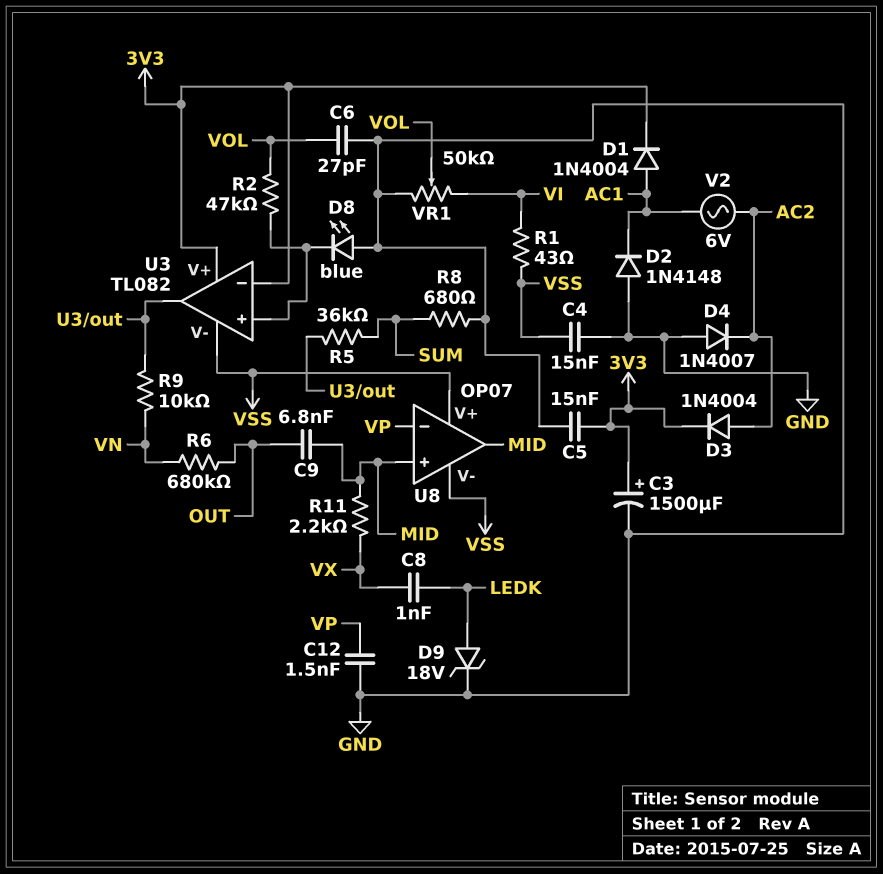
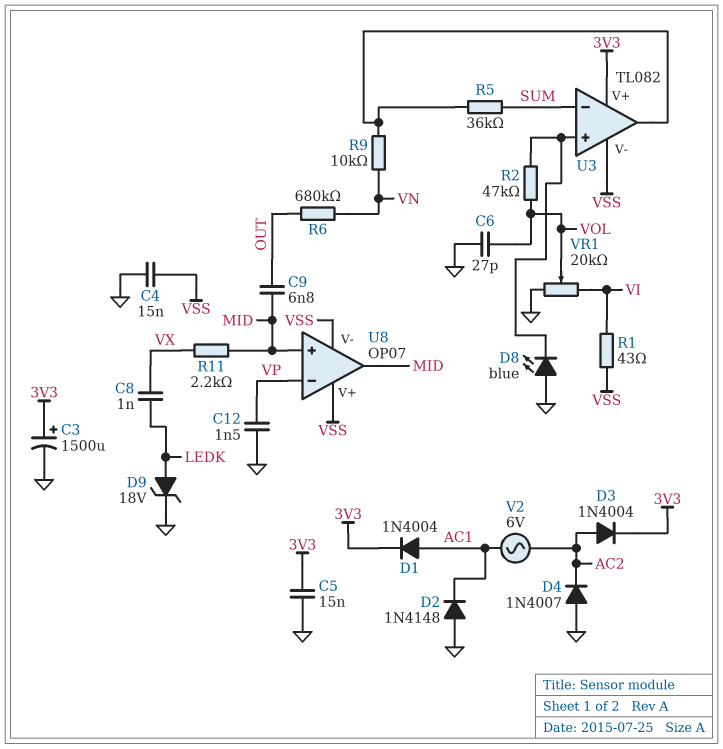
R8: 680 (GND, SUM) -> none
U3 pin in-: 3V3 -> SUM
VR1: 50k (GND, VI, wiper VOL) -> 20k (GND, VI, wiper VOL)

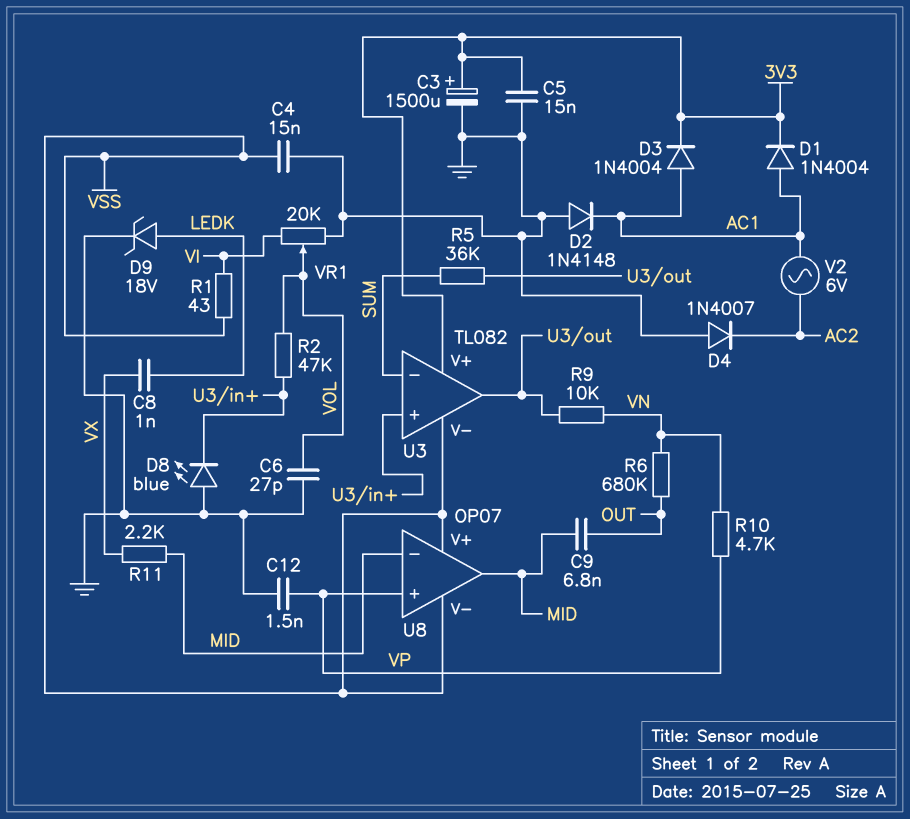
D3: diode 1N4004 (A AC2, K 3V3) -> diode 1N4004 (A AC1, K 3V3)
R10: none -> 4.7k (VN, VP)
U8 pin in+: MID -> VP
U8 pin in-: VP -> MID

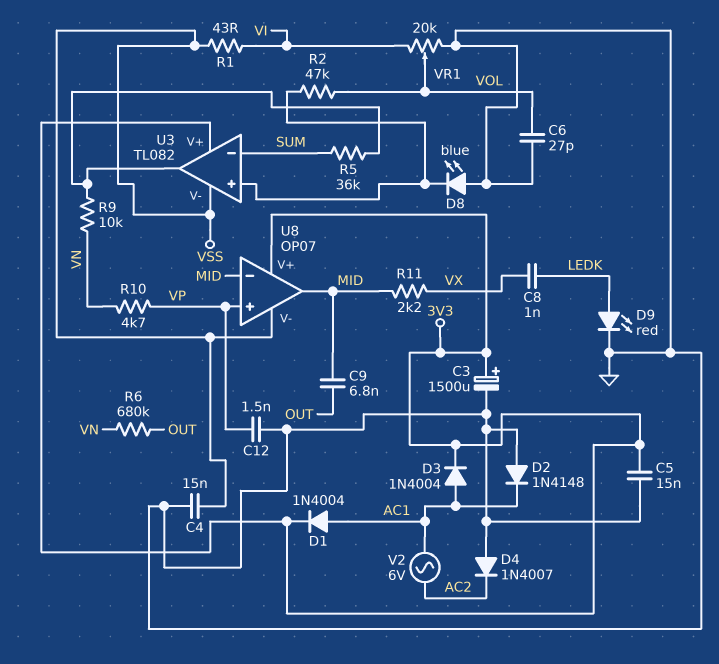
D9: zener 18V (A LEDK, K GND) -> LED red (A LEDK, K GND)
U8 pin V+: VSS -> 3V3

